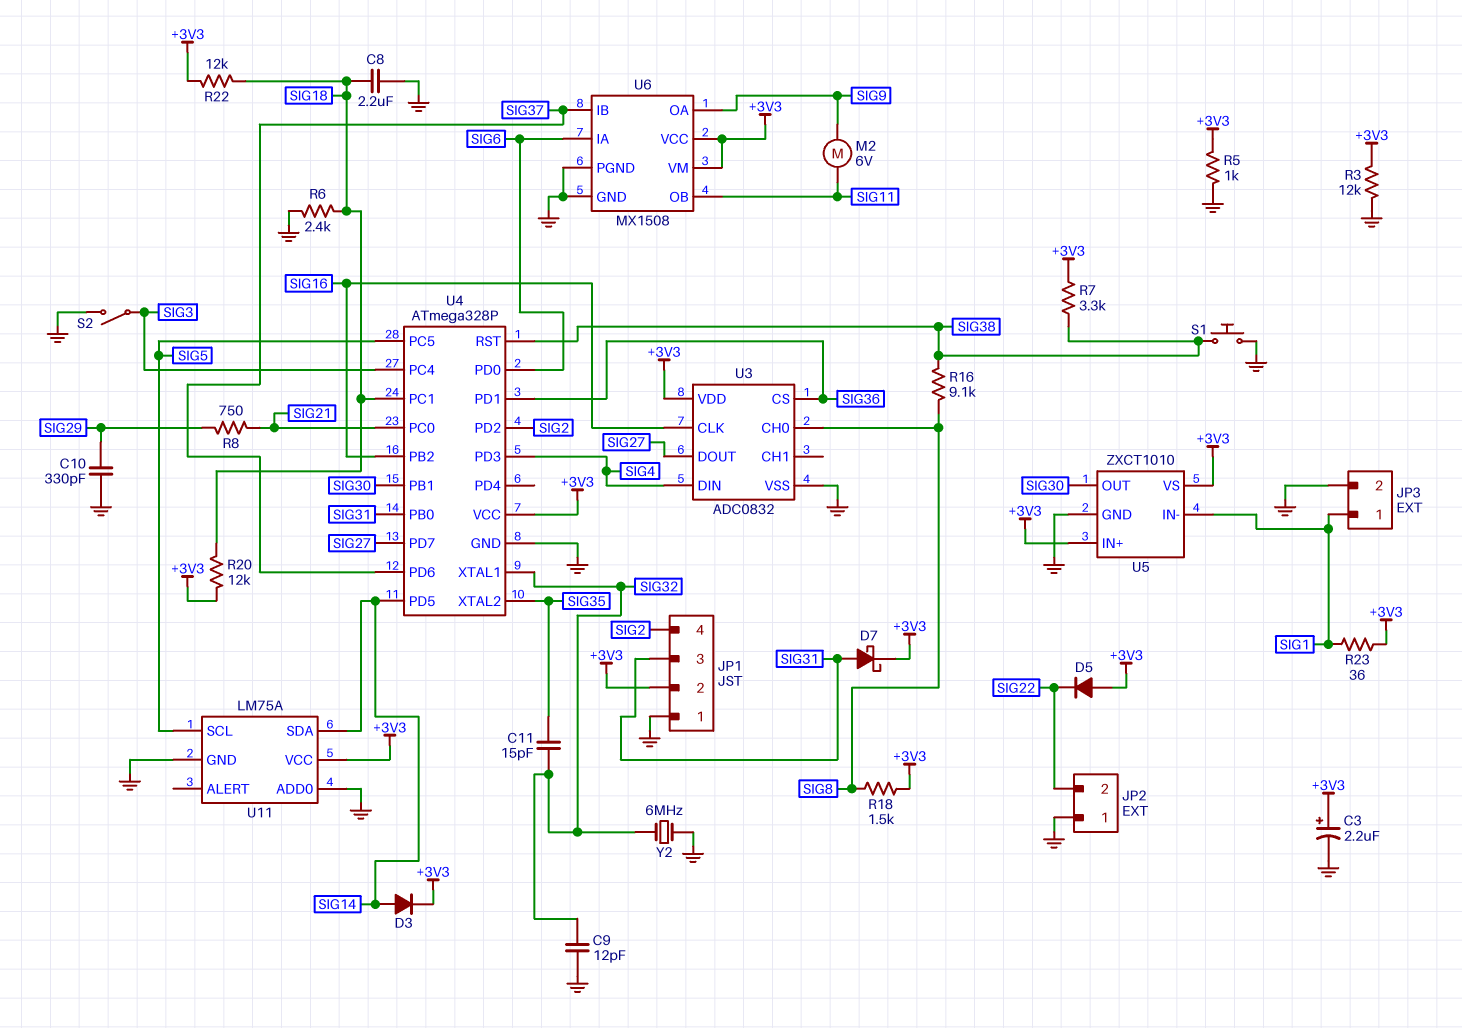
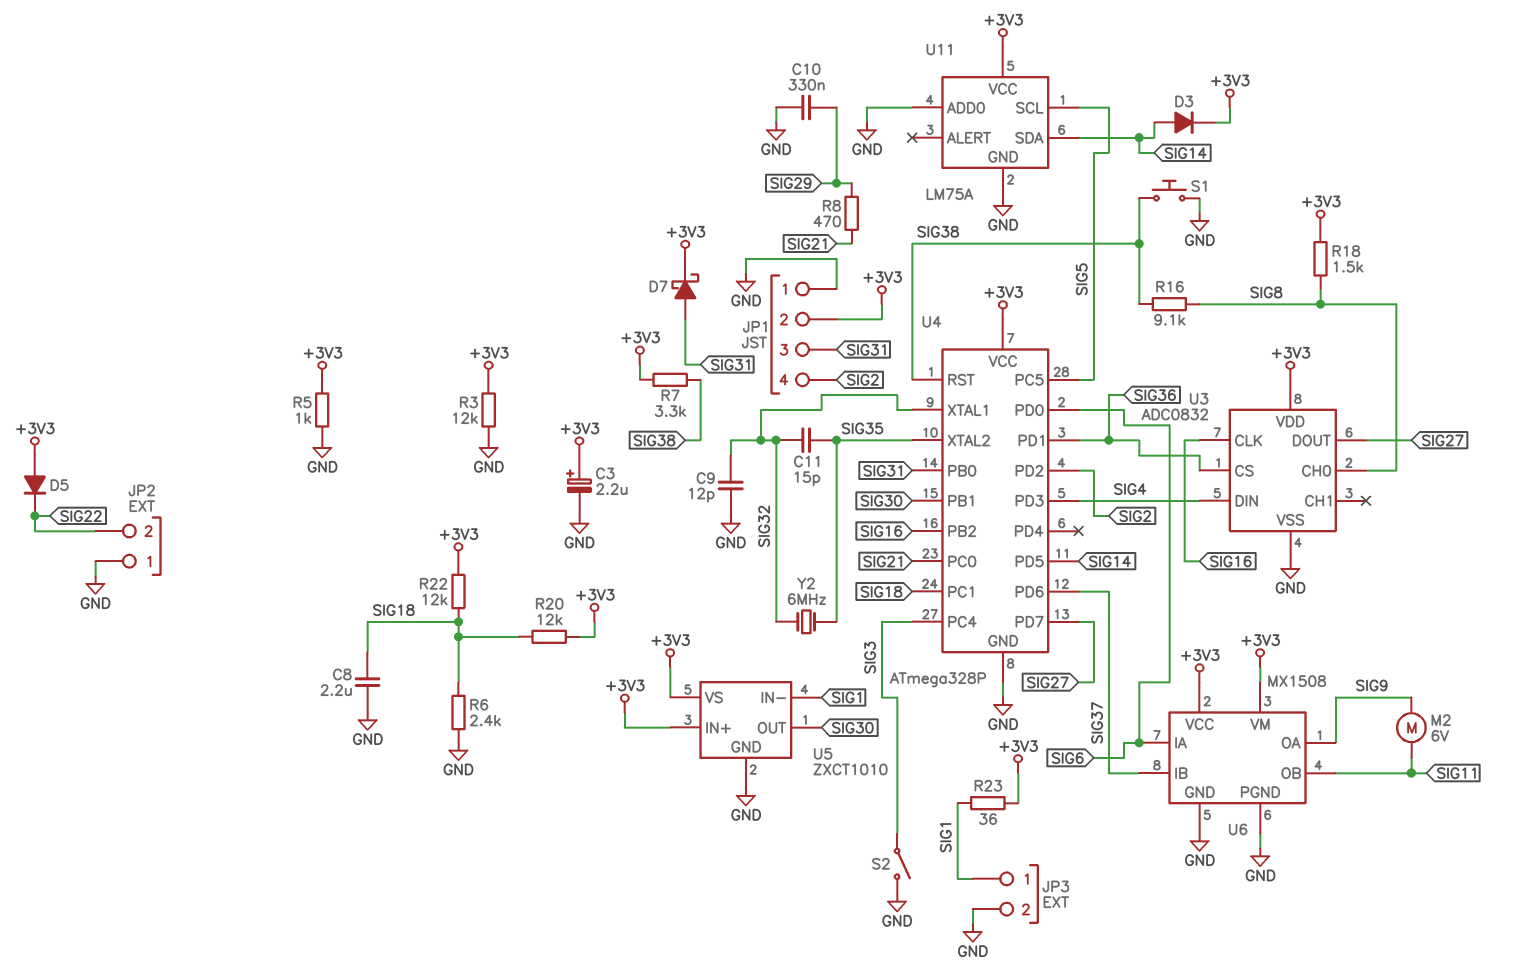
C10: 330pF (GND, SIG29) -> 330nF (GND, SIG29)
R8: 750 (SIG21, SIG29) -> 470 (SIG21, SIG29)
Y2: 6MHz (GND, SIG32) -> 6MHz (SIG32, SIG35)

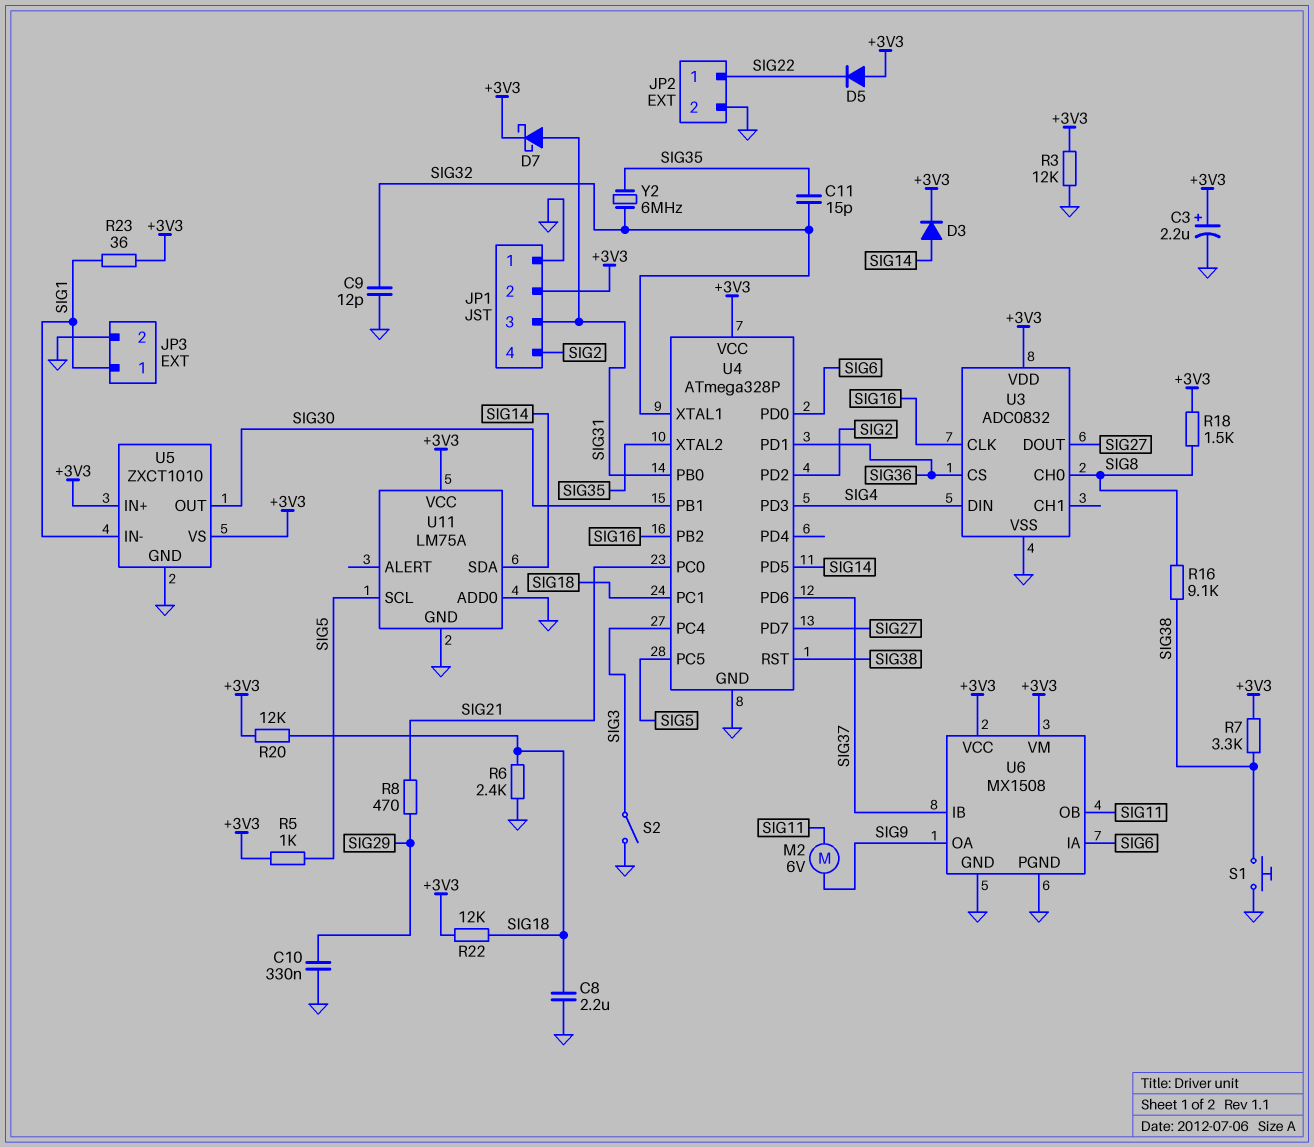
JP2 pin 1: GND -> SIG22
JP2 pin 2: SIG22 -> GND
R5: 1k (+3V3, GND) -> 1k (+3V3, SIG5)

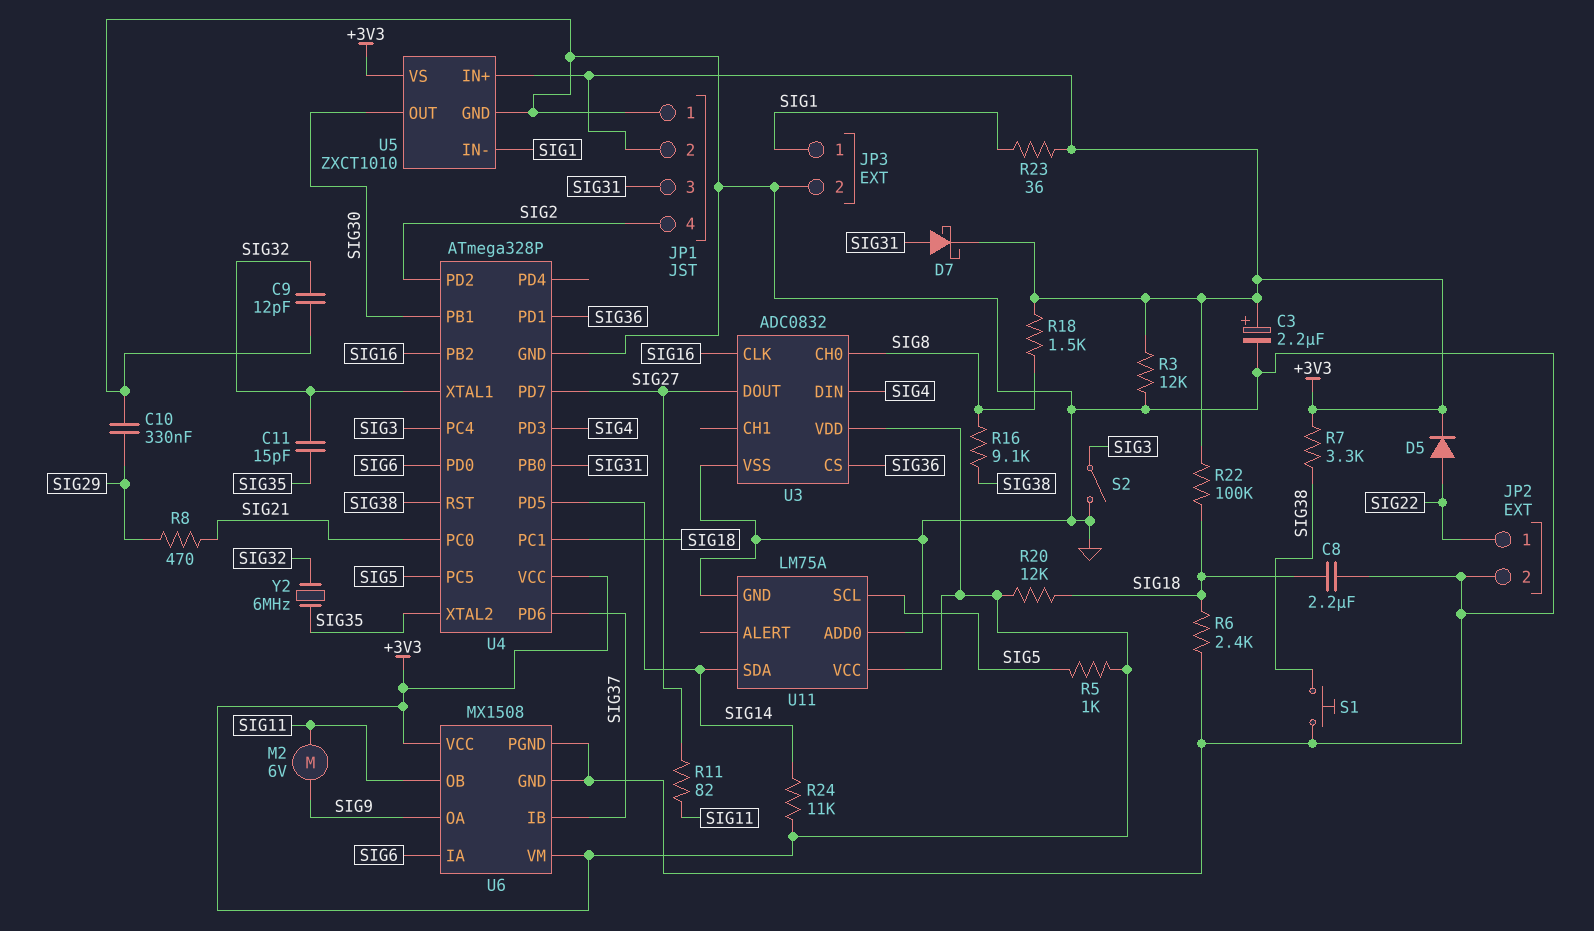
D3: diode (A SIG14, K +3V3) -> none
D5: diode (A +3V3, K SIG22) -> diode (A SIG22, K +3V3)
R11: none -> 82 (SIG11, SIG27)
R22: 12k (+3V3, SIG18) -> 100k (+3V3, SIG18)
R24: none -> 11k (+3V3, SIG14)

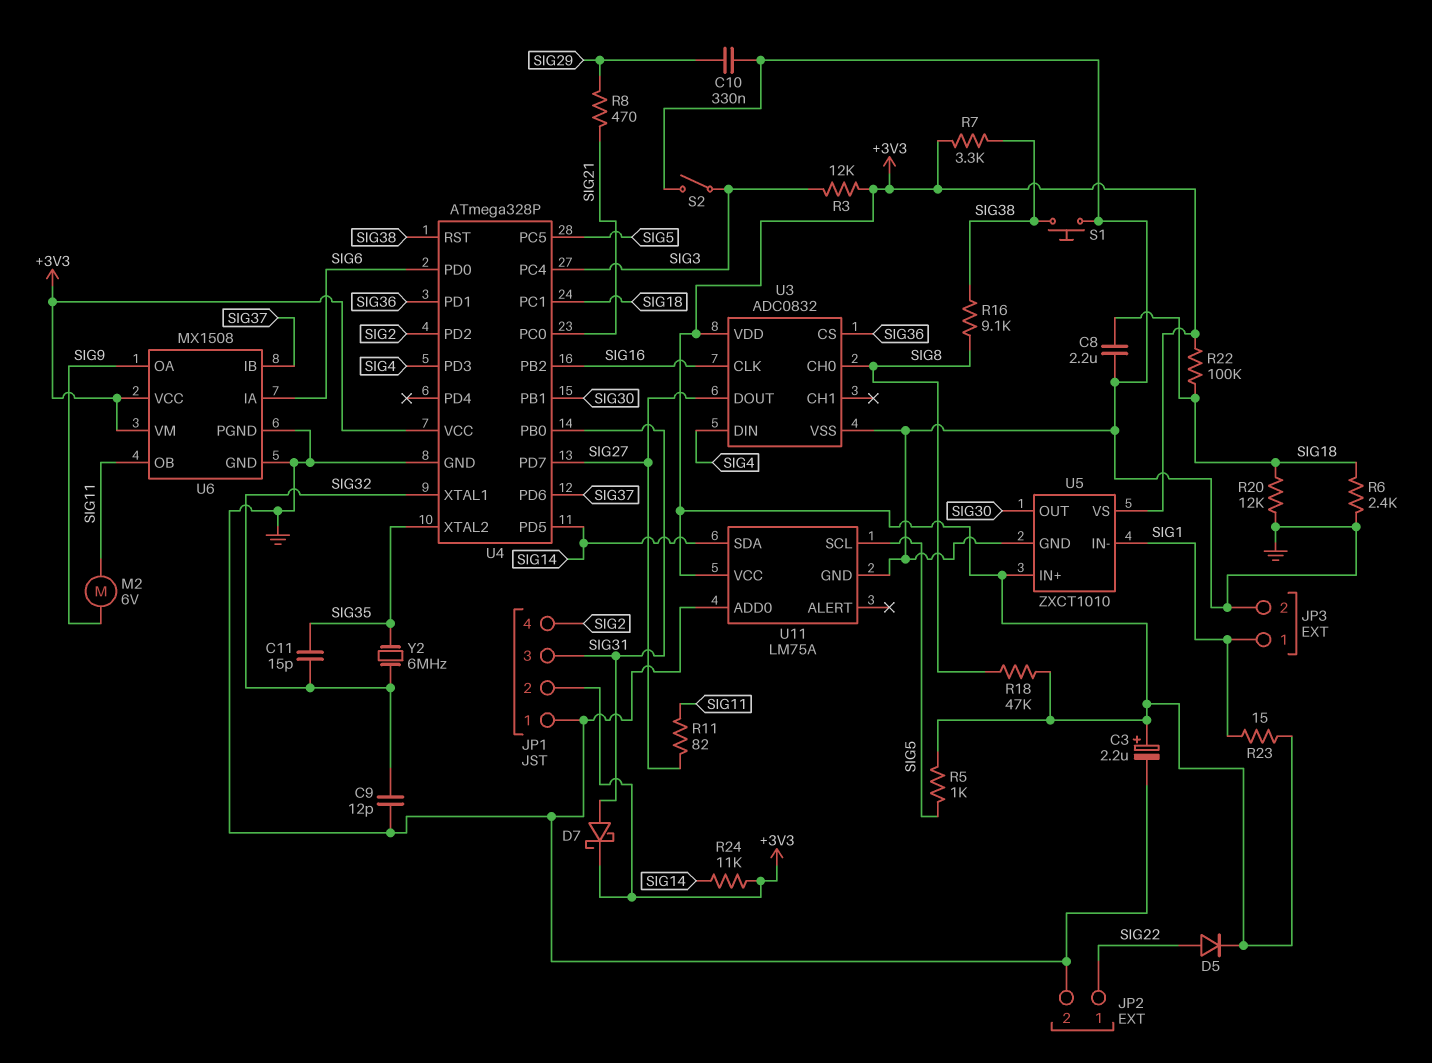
R3: 12k (+3V3, GND) -> 12k (+3V3, SIG3)
R18: 1.5k (+3V3, SIG8) -> 47k (+3V3, SIG8)
R20: 12k (+3V3, SIG18) -> 12k (GND, SIG18)
R23: 36 (+3V3, SIG1) -> 15 (+3V3, SIG1)

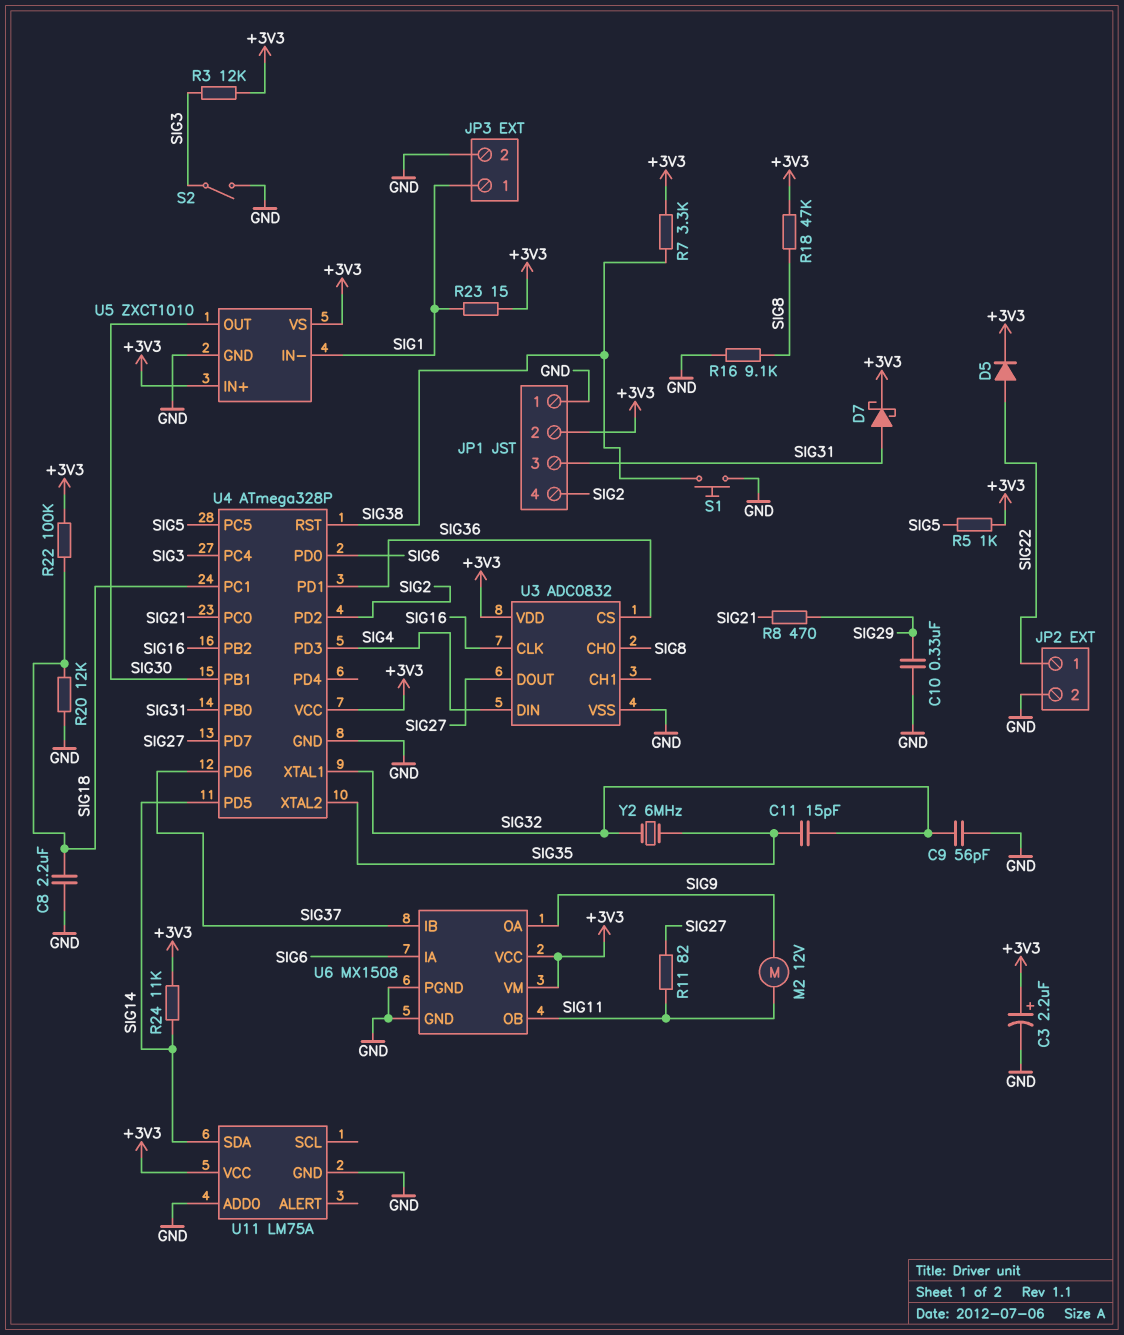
C9: 12pF (GND, SIG32) -> 56pF (GND, SIG32)
M2: motor 6V (SIG9, SIG11) -> motor 12V (SIG9, SIG11)
R6: 2.4k (GND, SIG18) -> none
R16: 9.1k (SIG8, SIG38) -> 9.1k (GND, SIG8)
U11 pin SCL: SIG5 -> none

